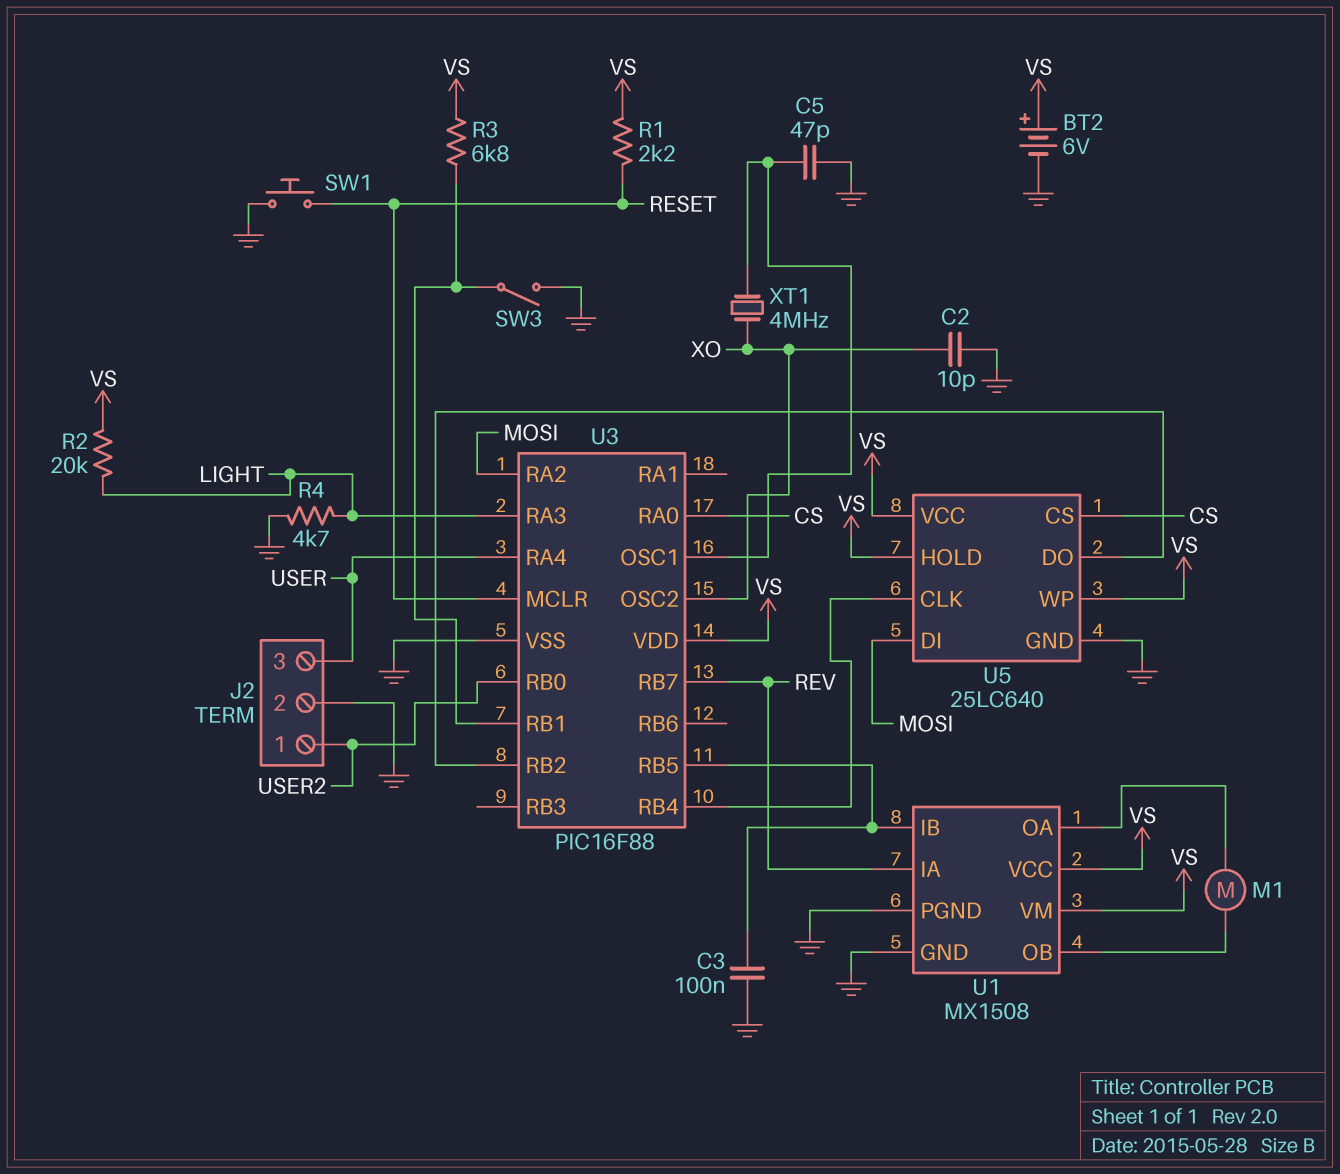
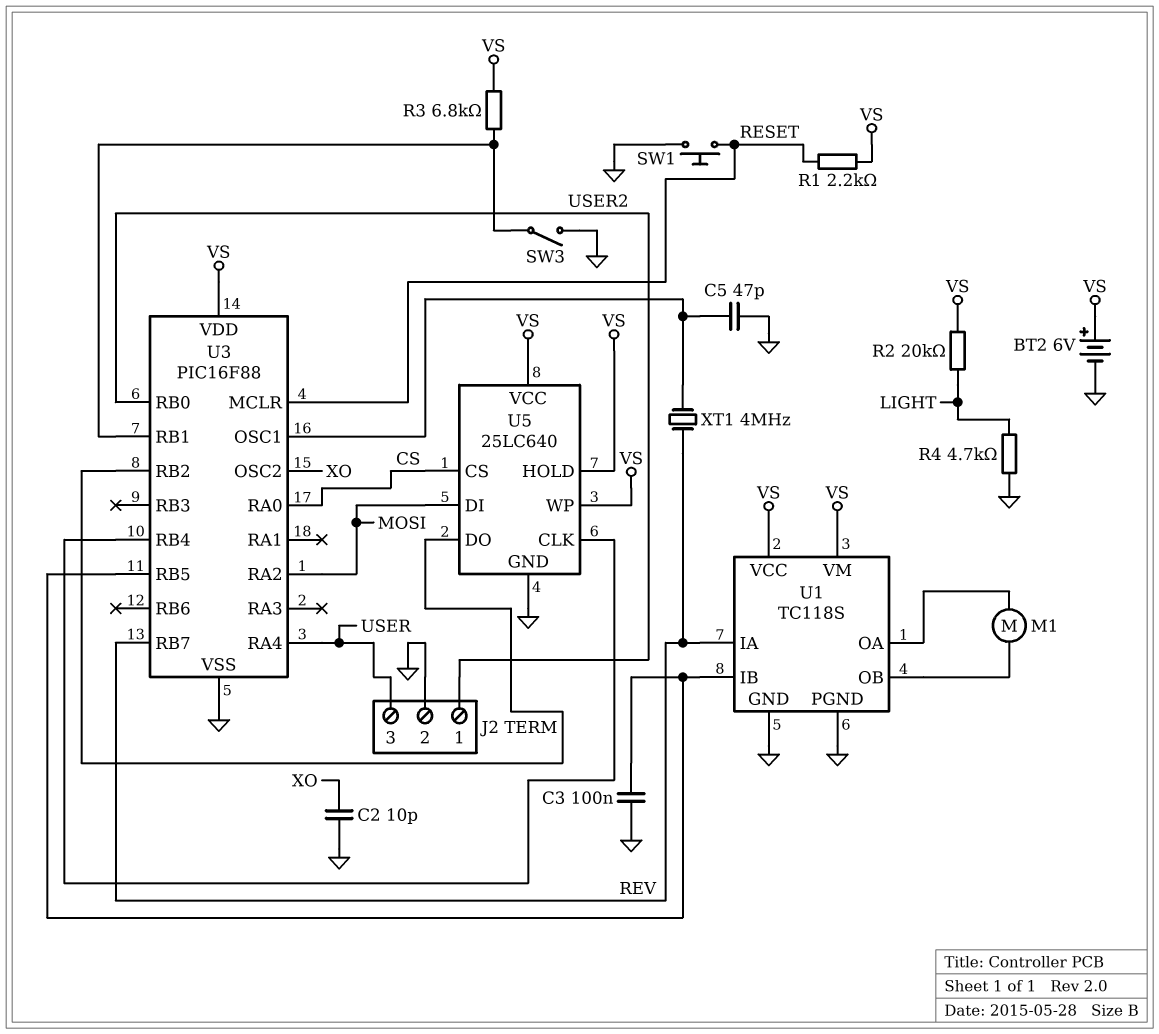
U1: MX1508 -> TC118S
U3 pin RA3: LIGHT -> none
XT1: 4MHz (U3/OSC1, XO) -> 4MHz (REV, U3/OSC1)

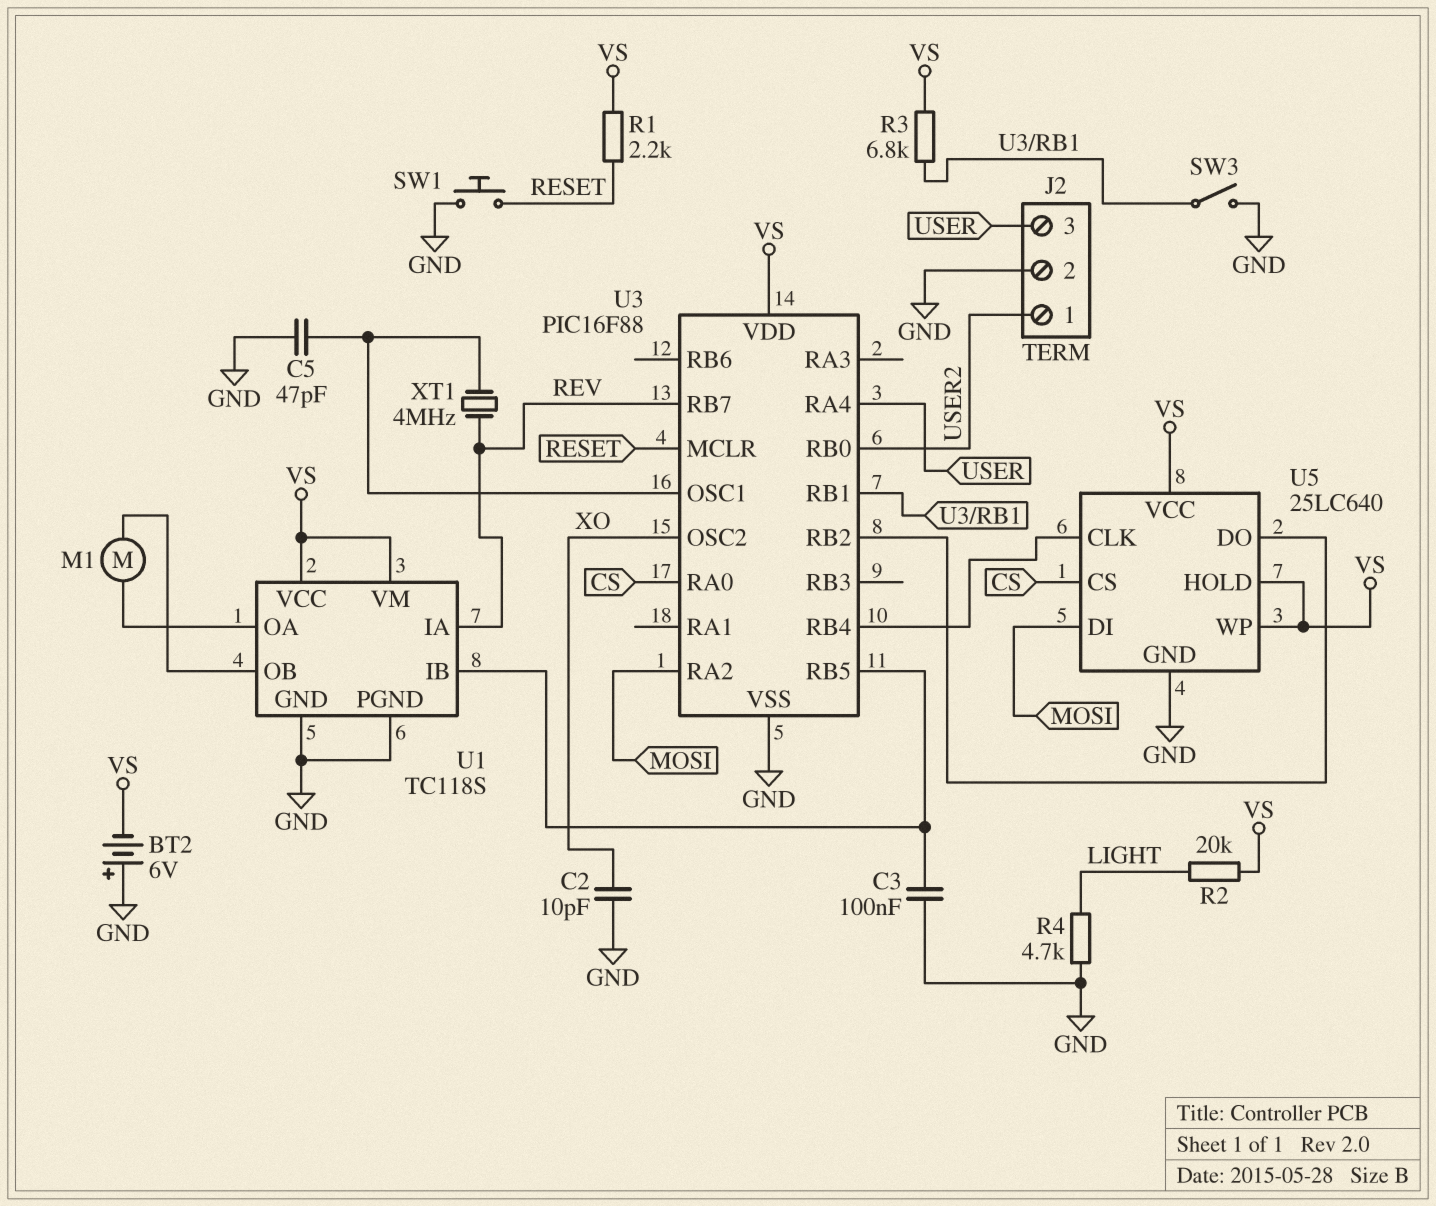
BT2: 6V (plus VS, minus GND) -> 6V (plus GND, minus VS)

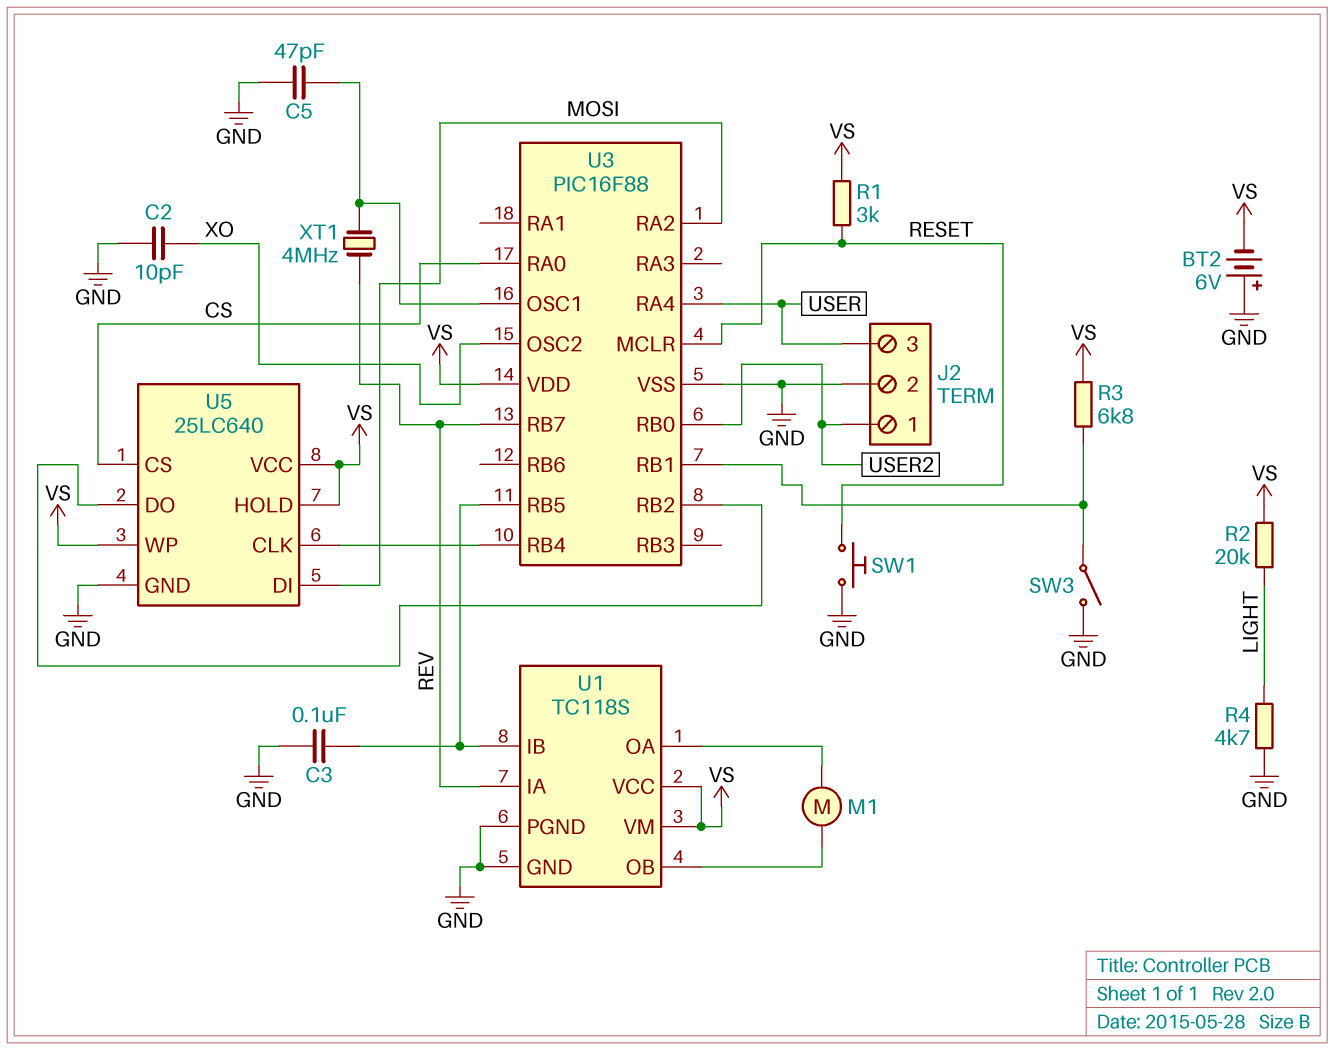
R1: 2.2k (RESET, VS) -> 3k (RESET, VS)

